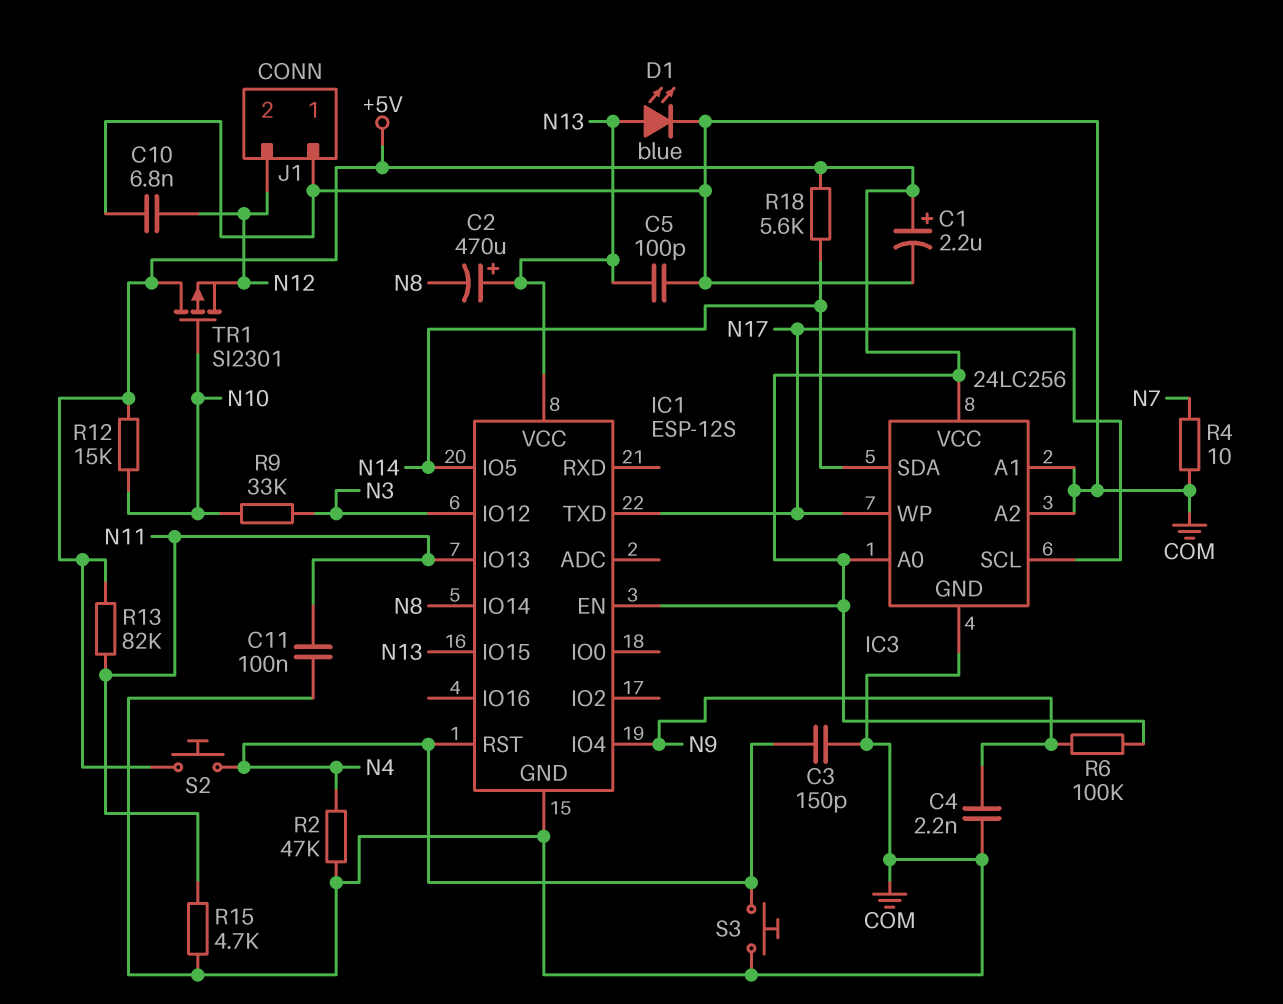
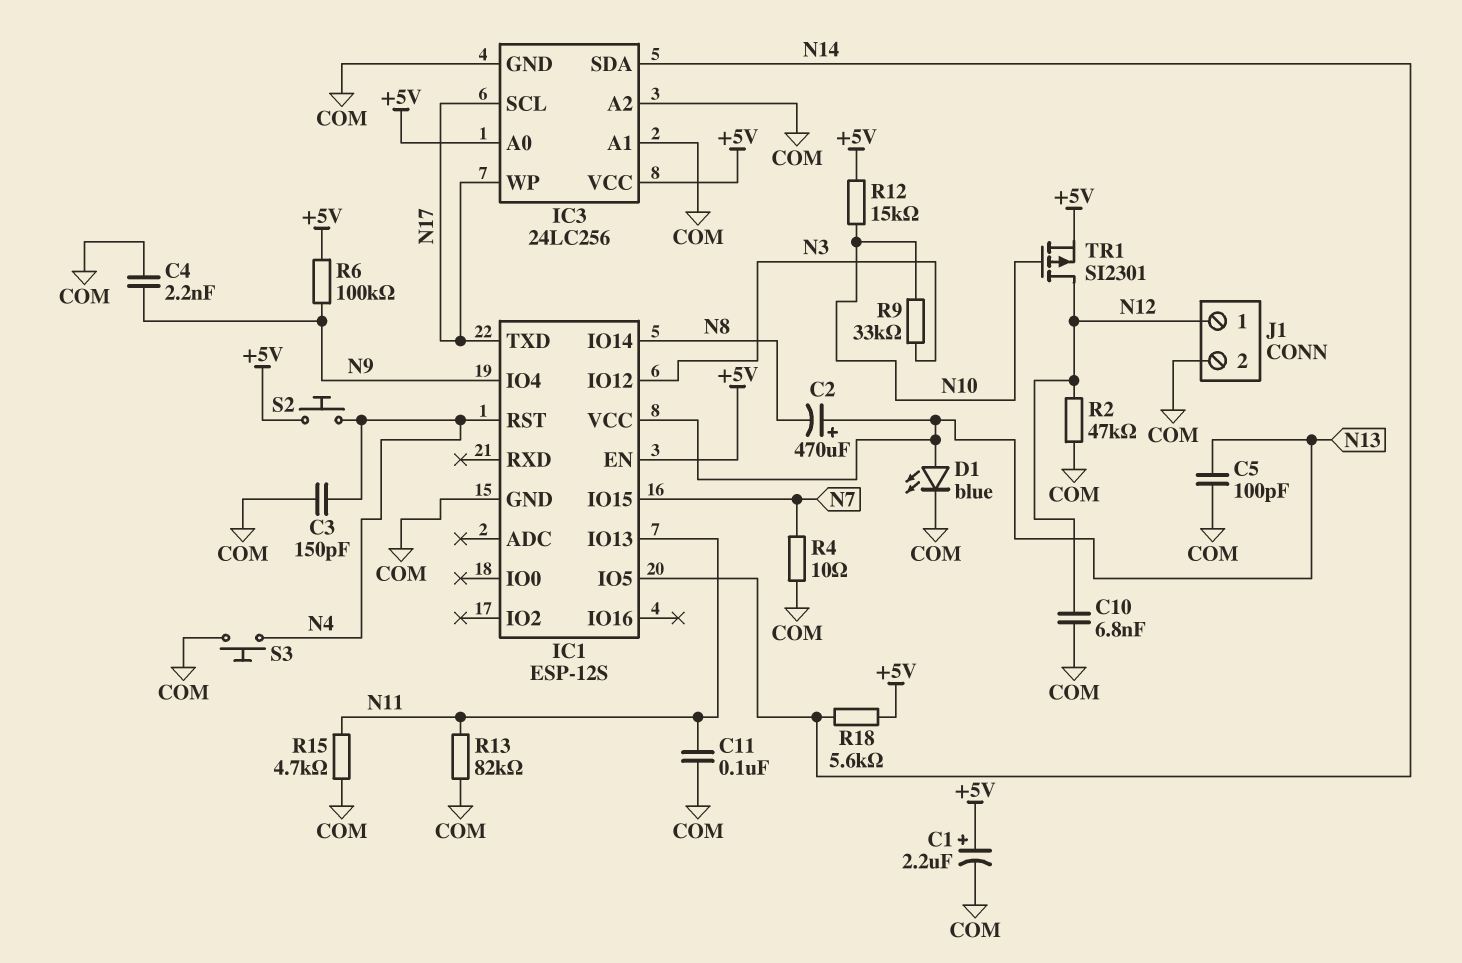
IC1 pin IO15: N13 -> N7
J1 pin 1: COM -> N12
J1 pin 2: N12 -> COM
R2: 47k (COM, N4) -> 47k (COM, N12)
R13: 82k (+5V, N11) -> 82k (COM, N11)
TR1: PMOS SI2301 (G N10, D +5V, S N12) -> PMOS SI2301 (G N10, D N12, S +5V)

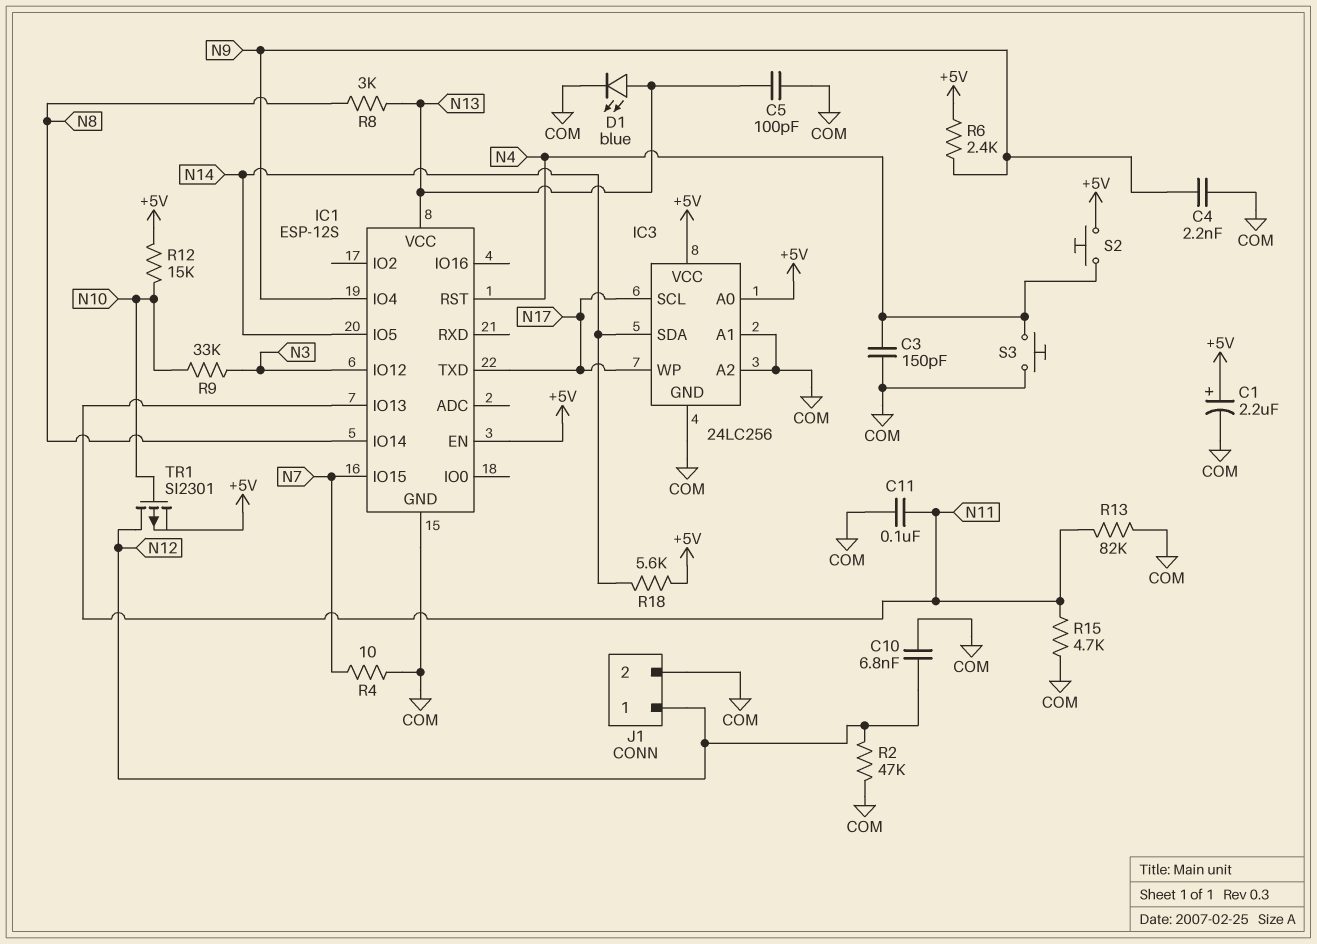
C2: 470uF (plus N13, minus N8) -> none
R6: 100k (+5V, N9) -> 2.4k (+5V, N9)
R8: none -> 3k (N8, N13)

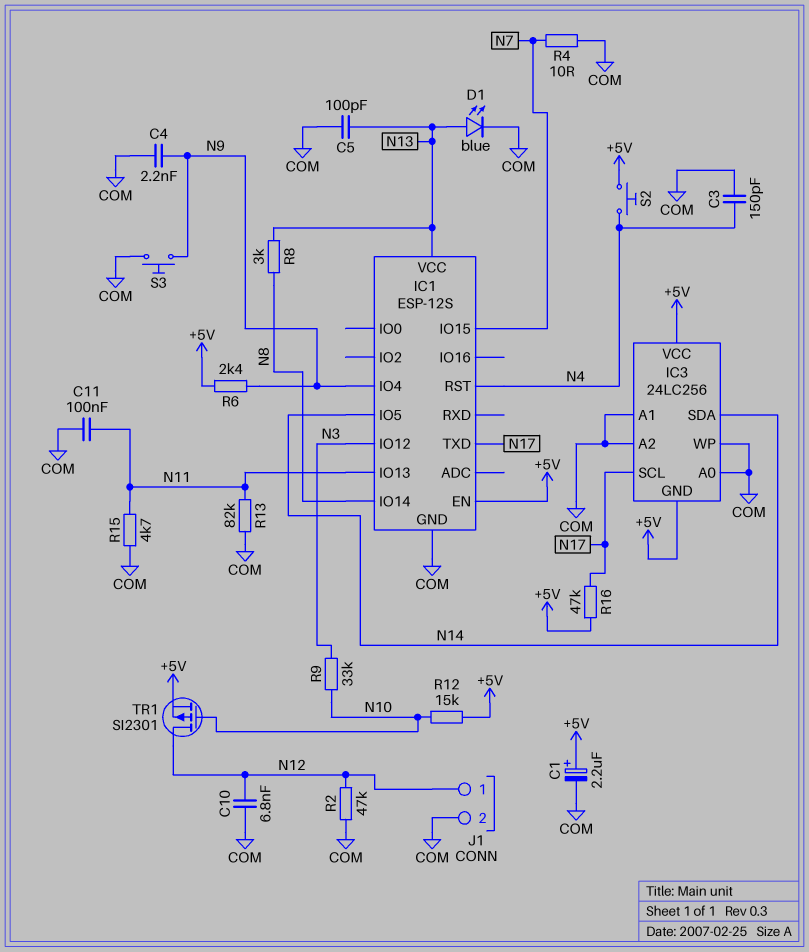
IC3 pin A0: +5V -> COM
IC3 pin GND: COM -> +5V
IC3 pin WP: N17 -> COM
R16: none -> 47k (+5V, N17)
R18: 5.6k (+5V, N14) -> none
S3: button (COM, N4) -> button (COM, N9)

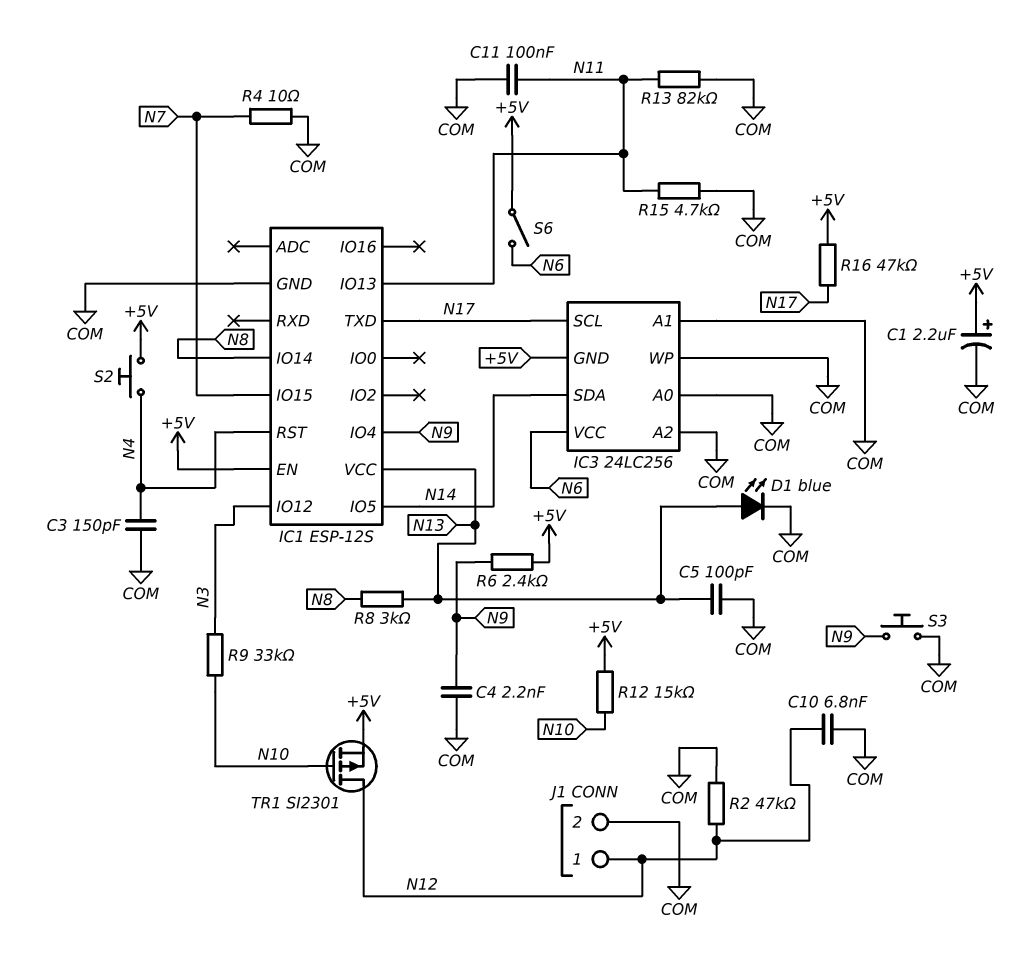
IC3 pin VCC: +5V -> N6
S6: none -> switch (+5V, N6)

